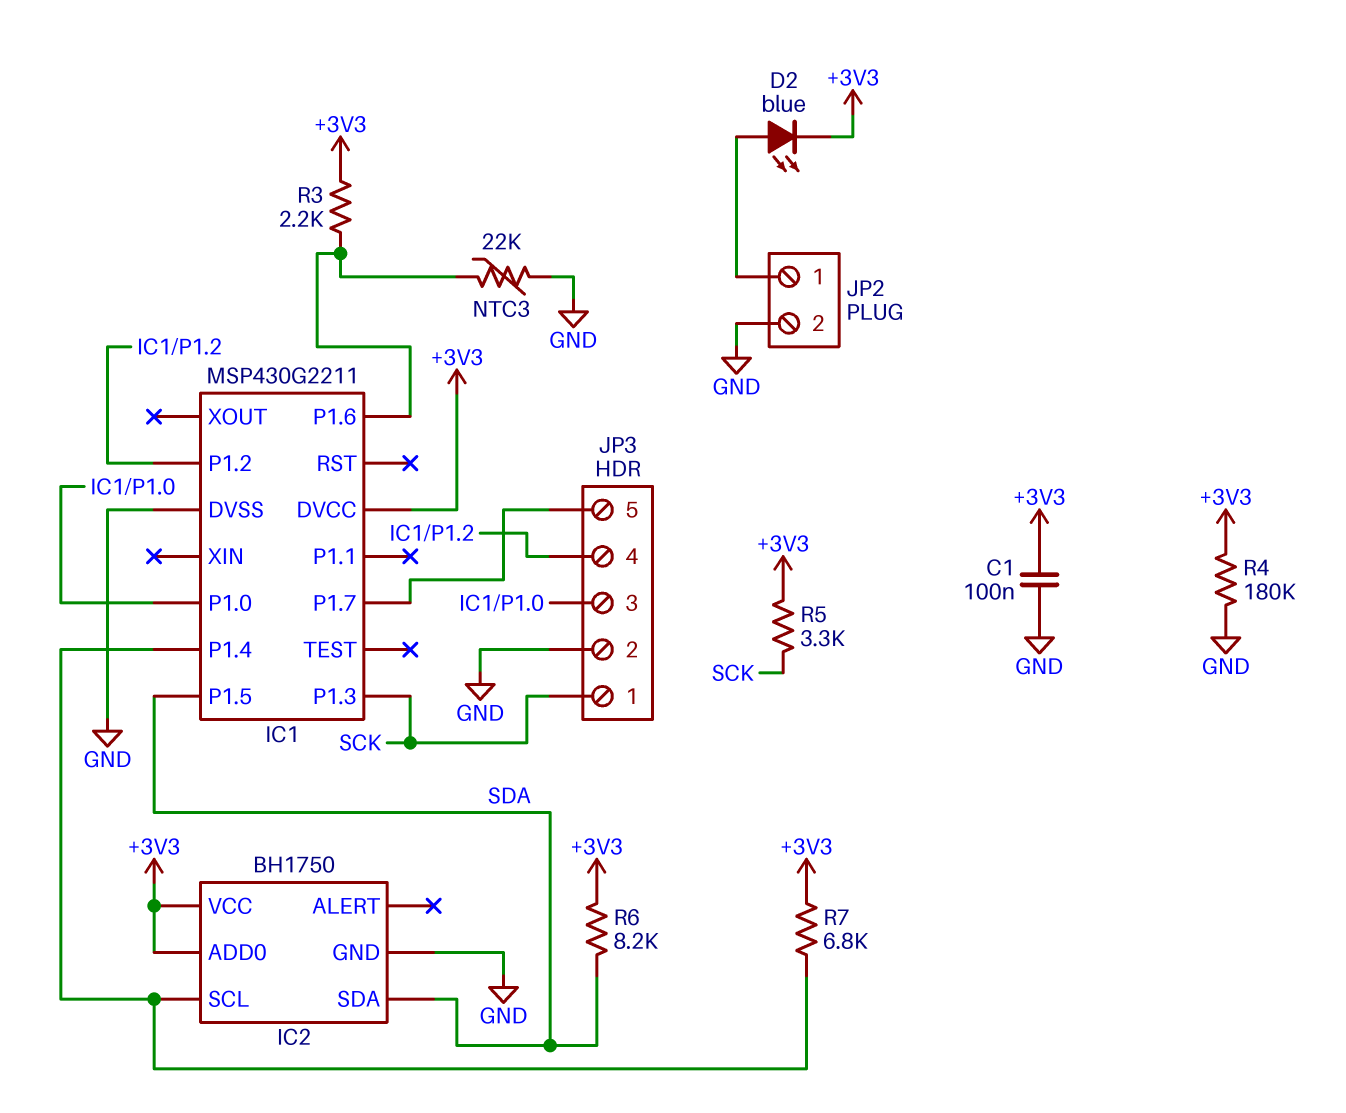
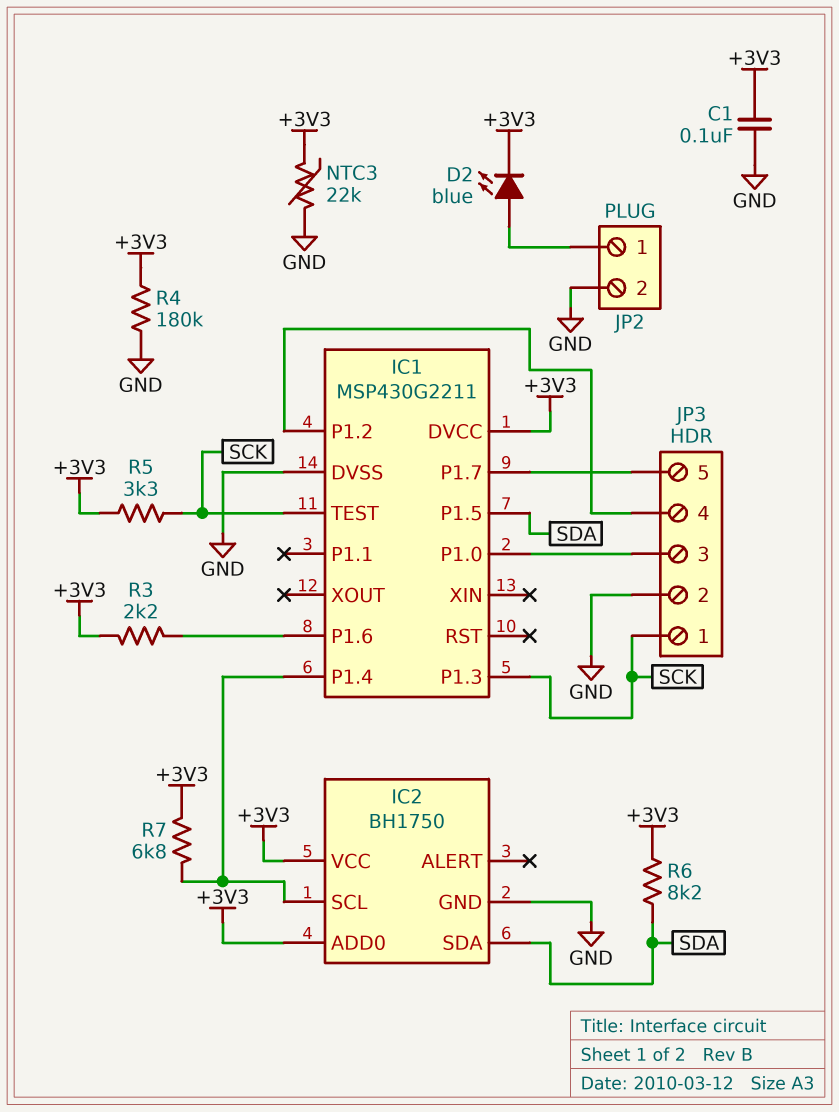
IC1 pin TEST: none -> SCK
NTC3: 22k (GND, IC1/P1.6) -> 22k (+3V3, GND)

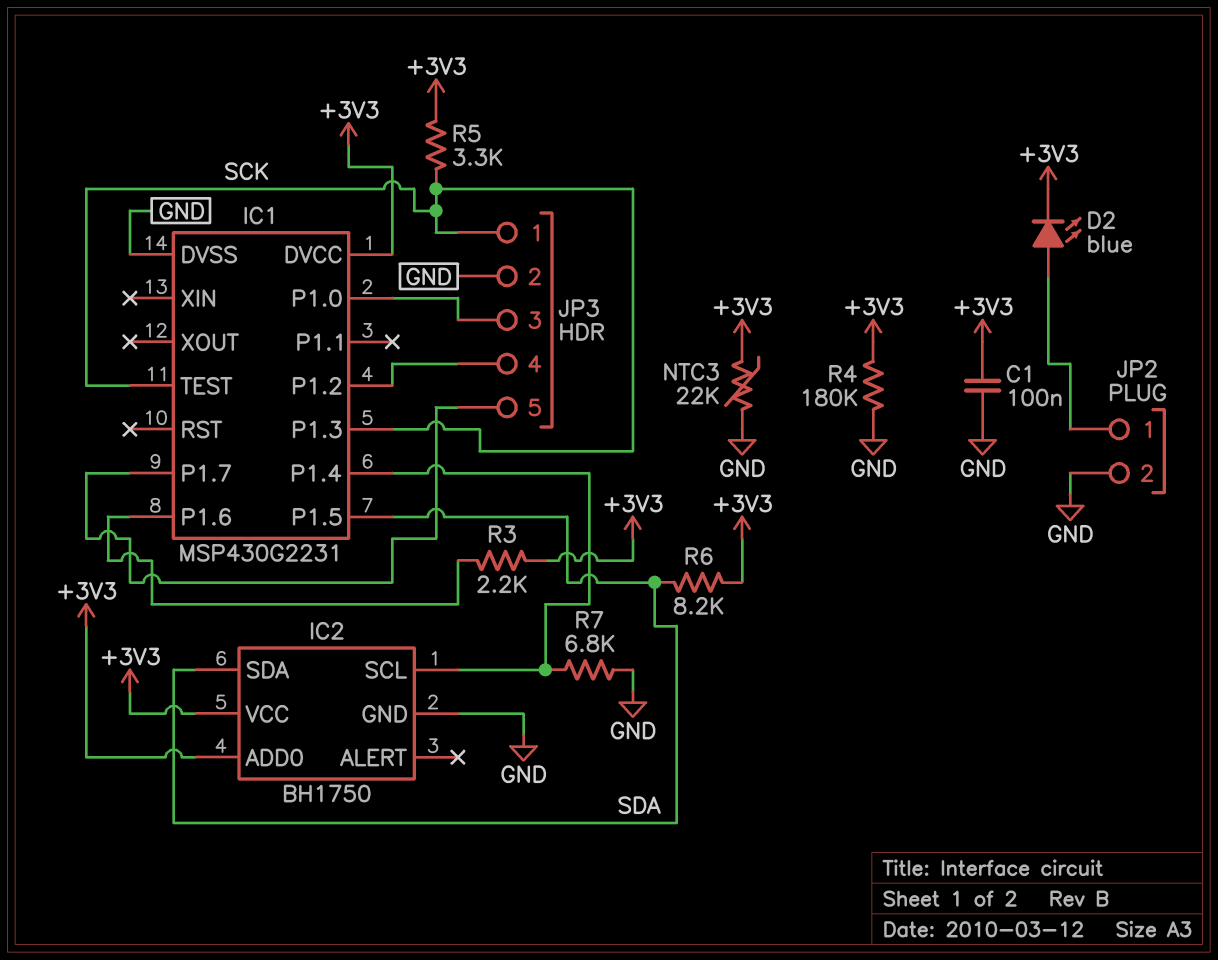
IC1: MSP430G2211 -> MSP430G2231
R7: 6.8k (+3V3, IC1/P1.4) -> 6.8k (GND, IC1/P1.4)

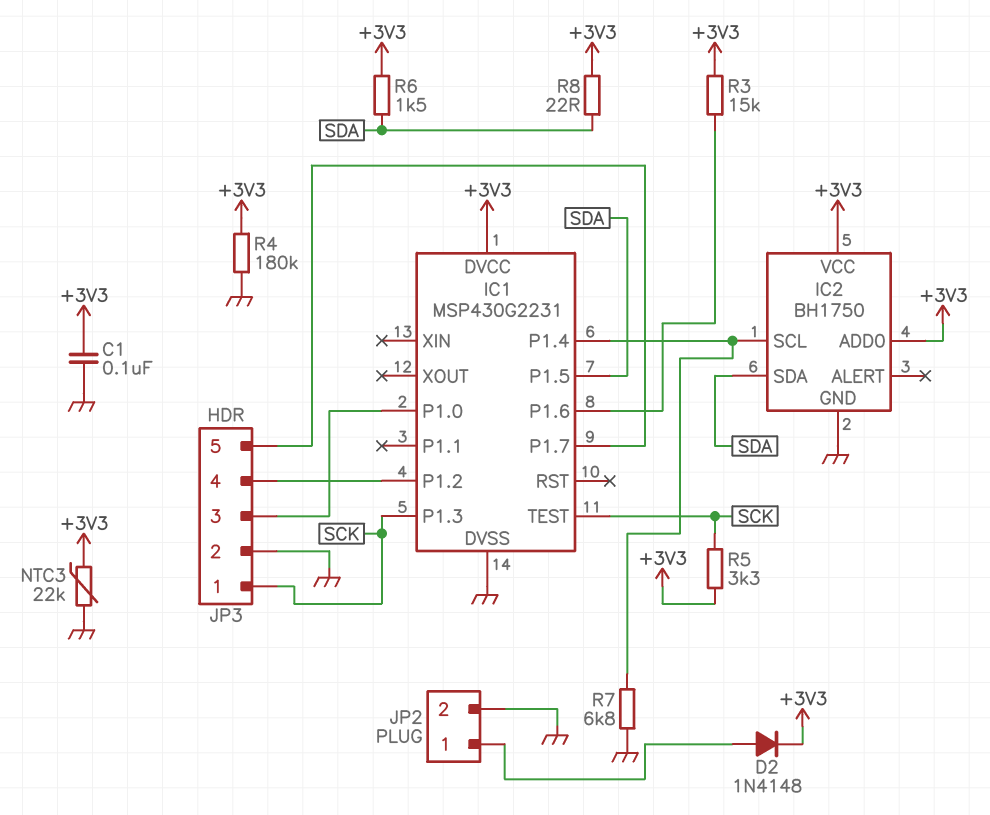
D2: LED blue (A JP2/1, K +3V3) -> diode 1N4148 (A JP2/1, K +3V3)
R3: 2.2k (+3V3, IC1/P1.6) -> 15k (+3V3, IC1/P1.6)
R6: 8.2k (+3V3, SDA) -> 1.5k (+3V3, SDA)
R8: none -> 22 (+3V3, SDA)

